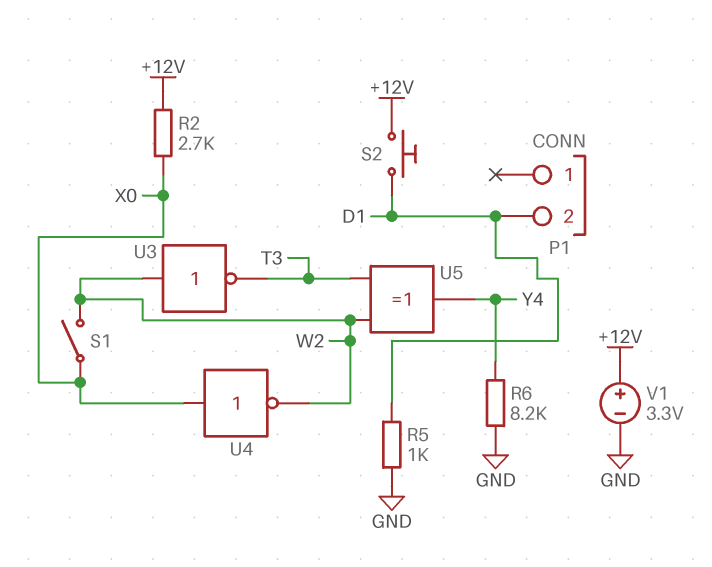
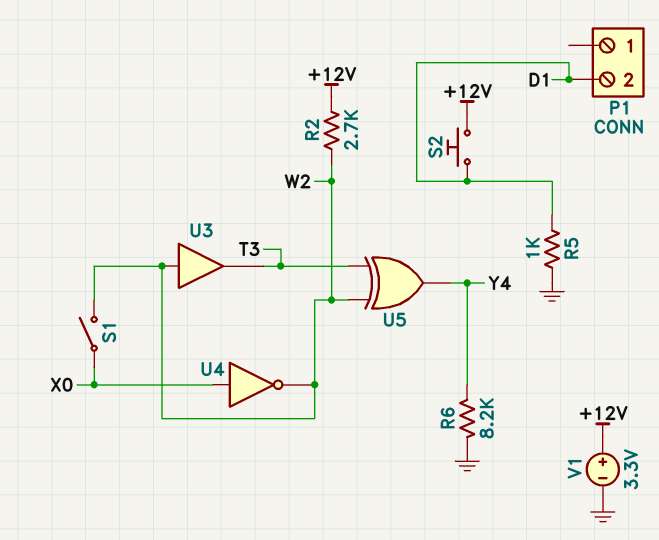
R2: 2.7k (+12V, X0) -> 2.7k (+12V, W2)
U3: NOT (in W2, out T3) -> buffer (in W2, out T3)

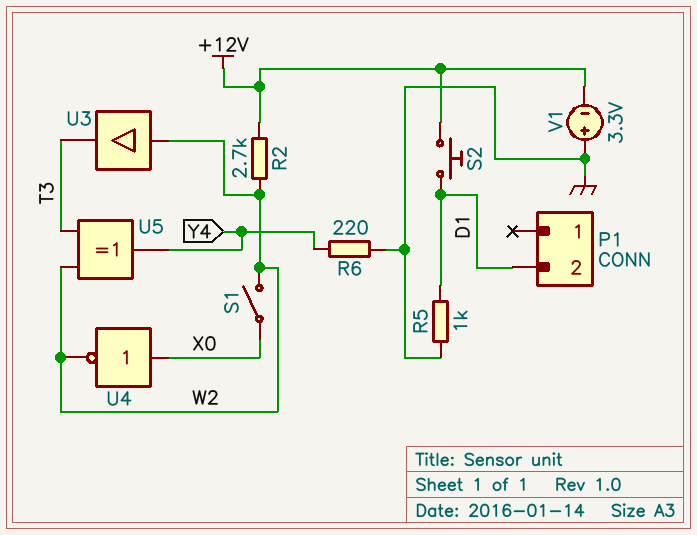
R6: 8.2k (GND, Y4) -> 220 (GND, Y4)
V1: 3.3V (plus +12V, minus GND) -> 3.3V (plus GND, minus +12V)

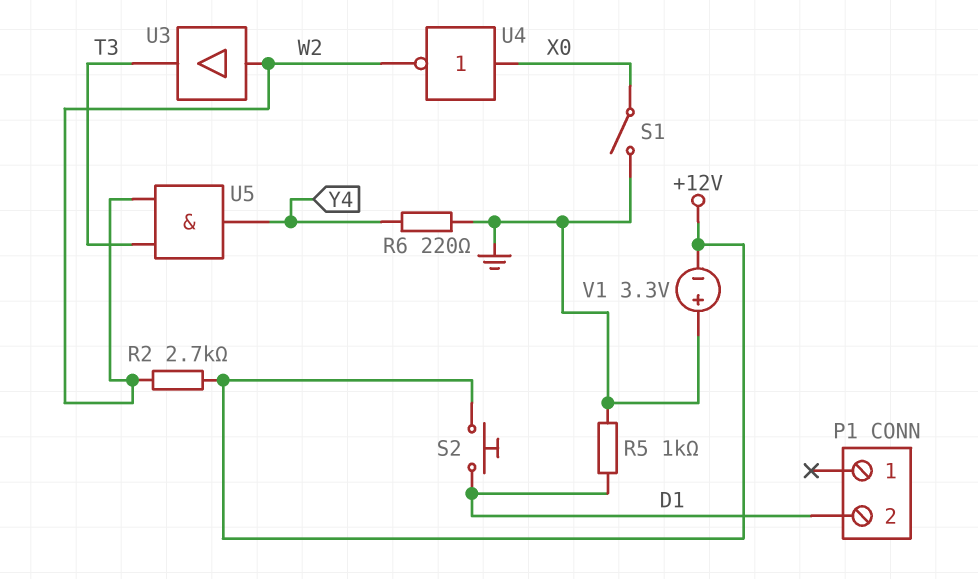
S1: switch (W2, X0) -> switch (GND, X0)
U5: XOR (in T3, in W2, out Y4) -> AND (in T3, in W2, out Y4)

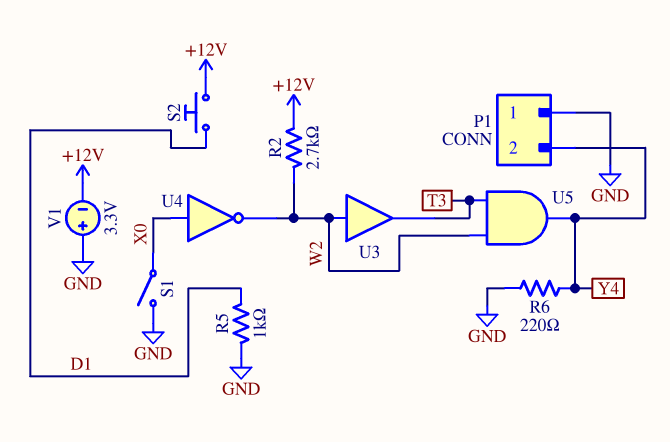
P1 pin 1: none -> GND
P1 pin 2: D1 -> Y4

